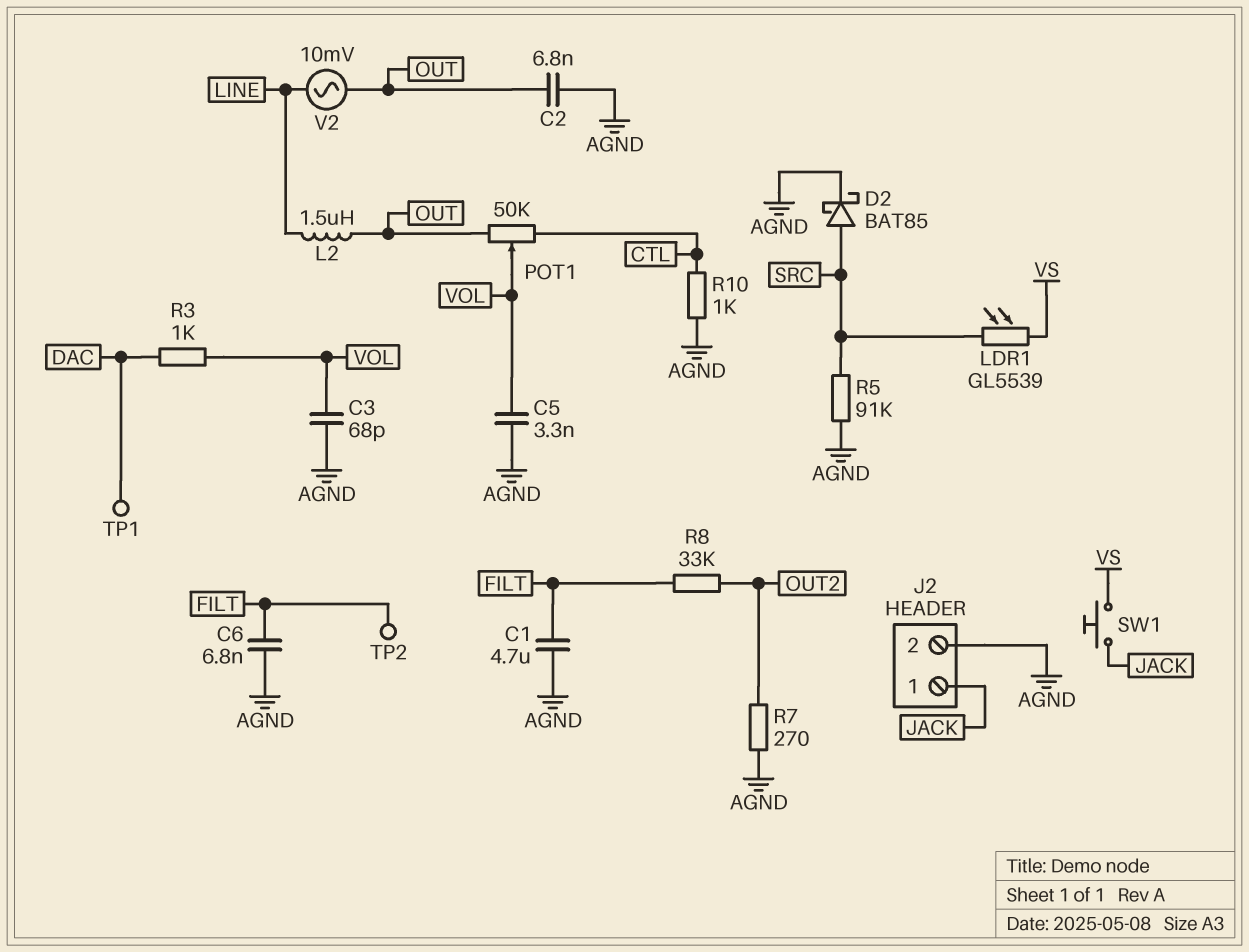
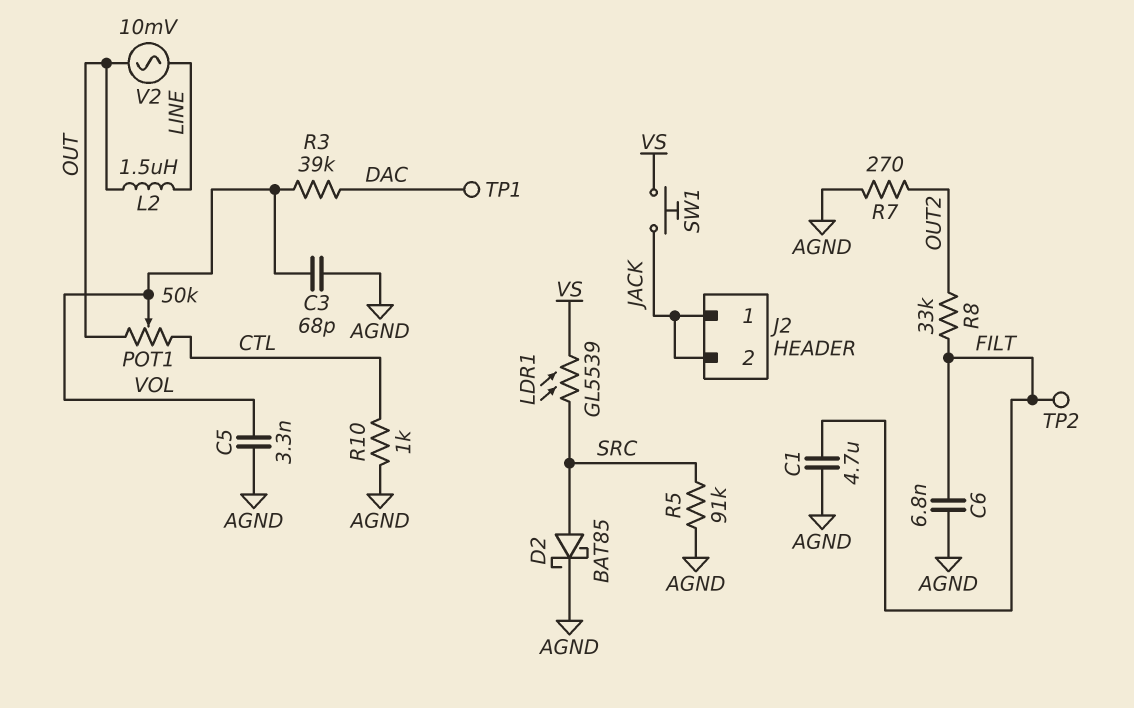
C2: 6.8nF (AGND, OUT) -> none
J2 pin 2: AGND -> JACK
R3: 1k (DAC, VOL) -> 39k (DAC, VOL)

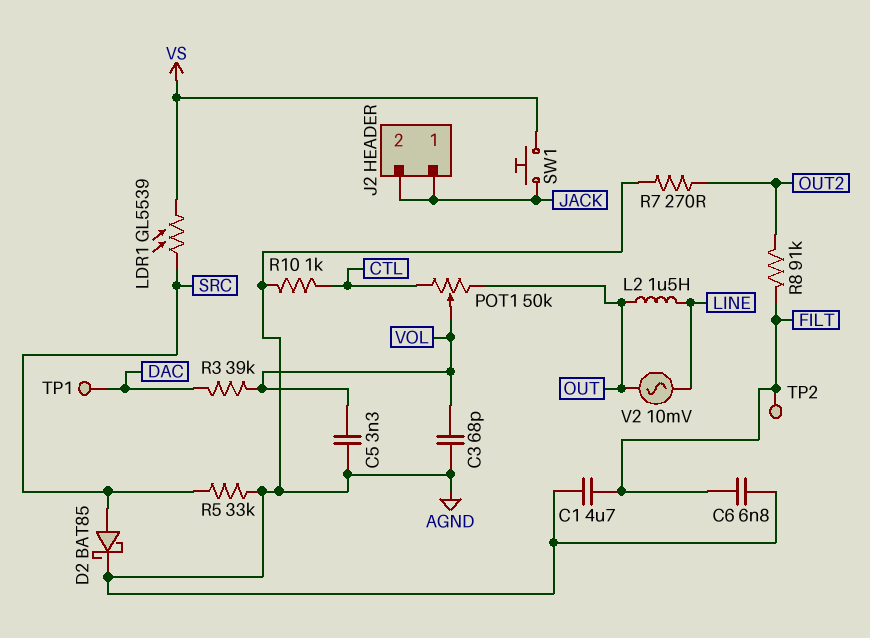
R5: 91k (AGND, SRC) -> 33k (AGND, SRC)
R8: 33k (FILT, OUT2) -> 91k (FILT, OUT2)

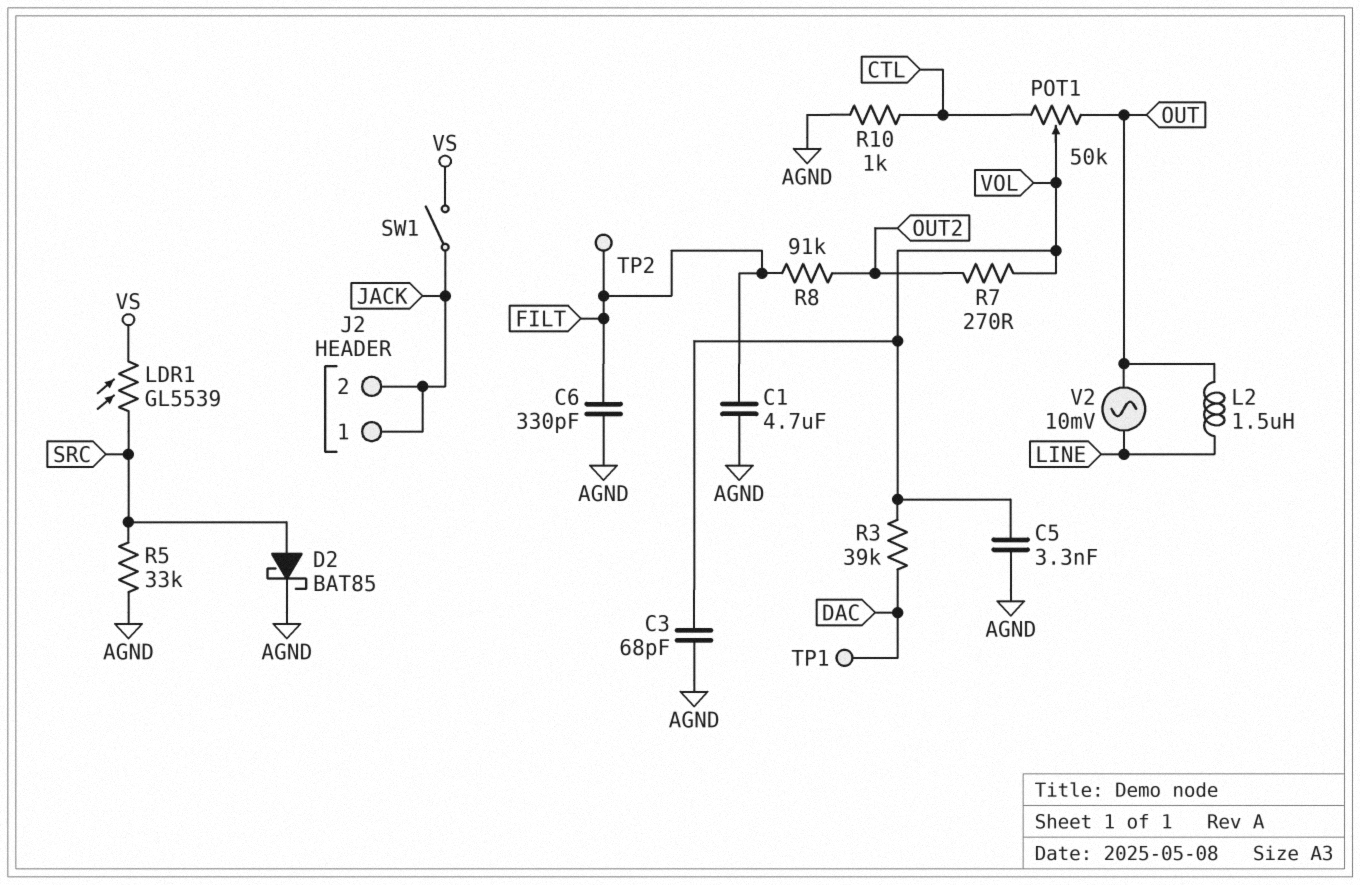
C6: 6.8nF (AGND, FILT) -> 330pF (AGND, FILT)
R7: 270 (AGND, OUT2) -> 270 (OUT2, VOL)
SW1: button (JACK, VS) -> switch (JACK, VS)

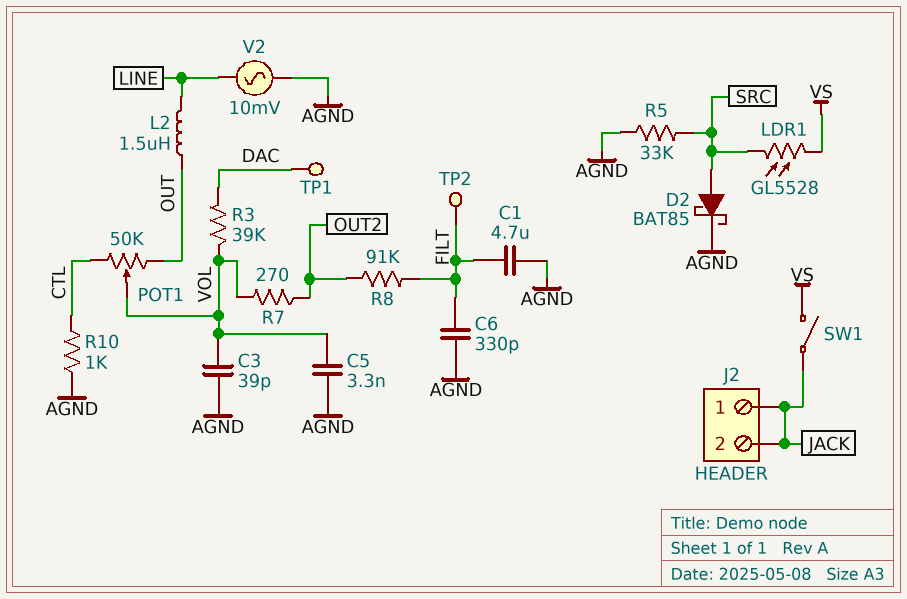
C3: 68pF (AGND, VOL) -> 39pF (AGND, VOL)
LDR1: GL5539 (SRC, VS) -> GL5528 (SRC, VS)
V2: AC 10mV (LINE, OUT) -> AC 10mV (AGND, LINE)

